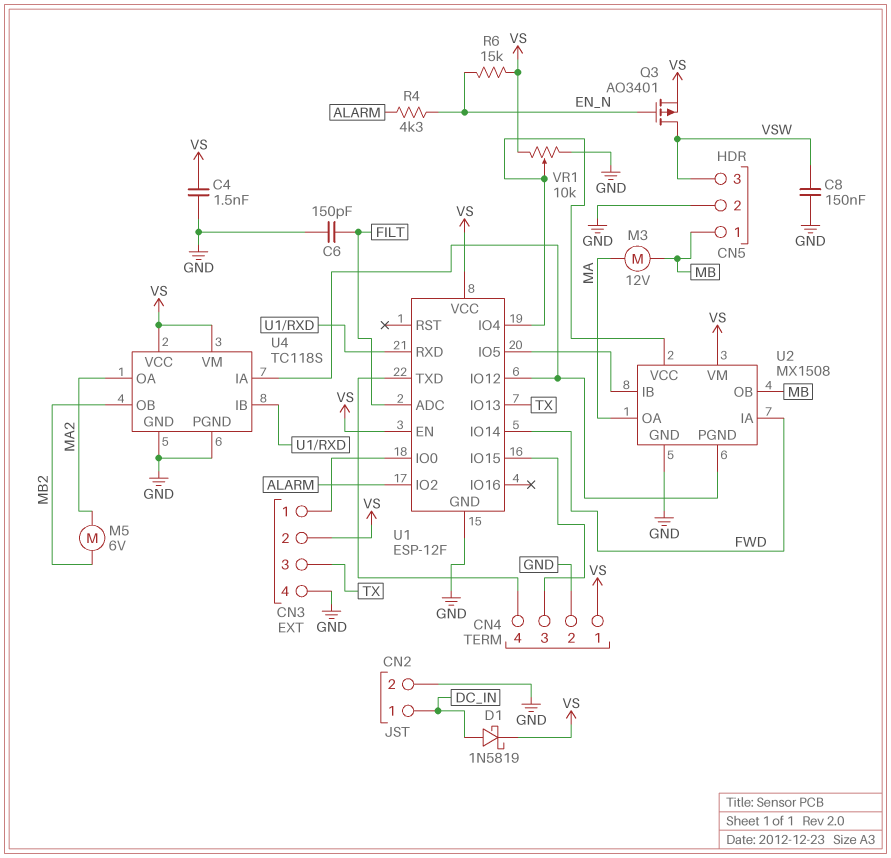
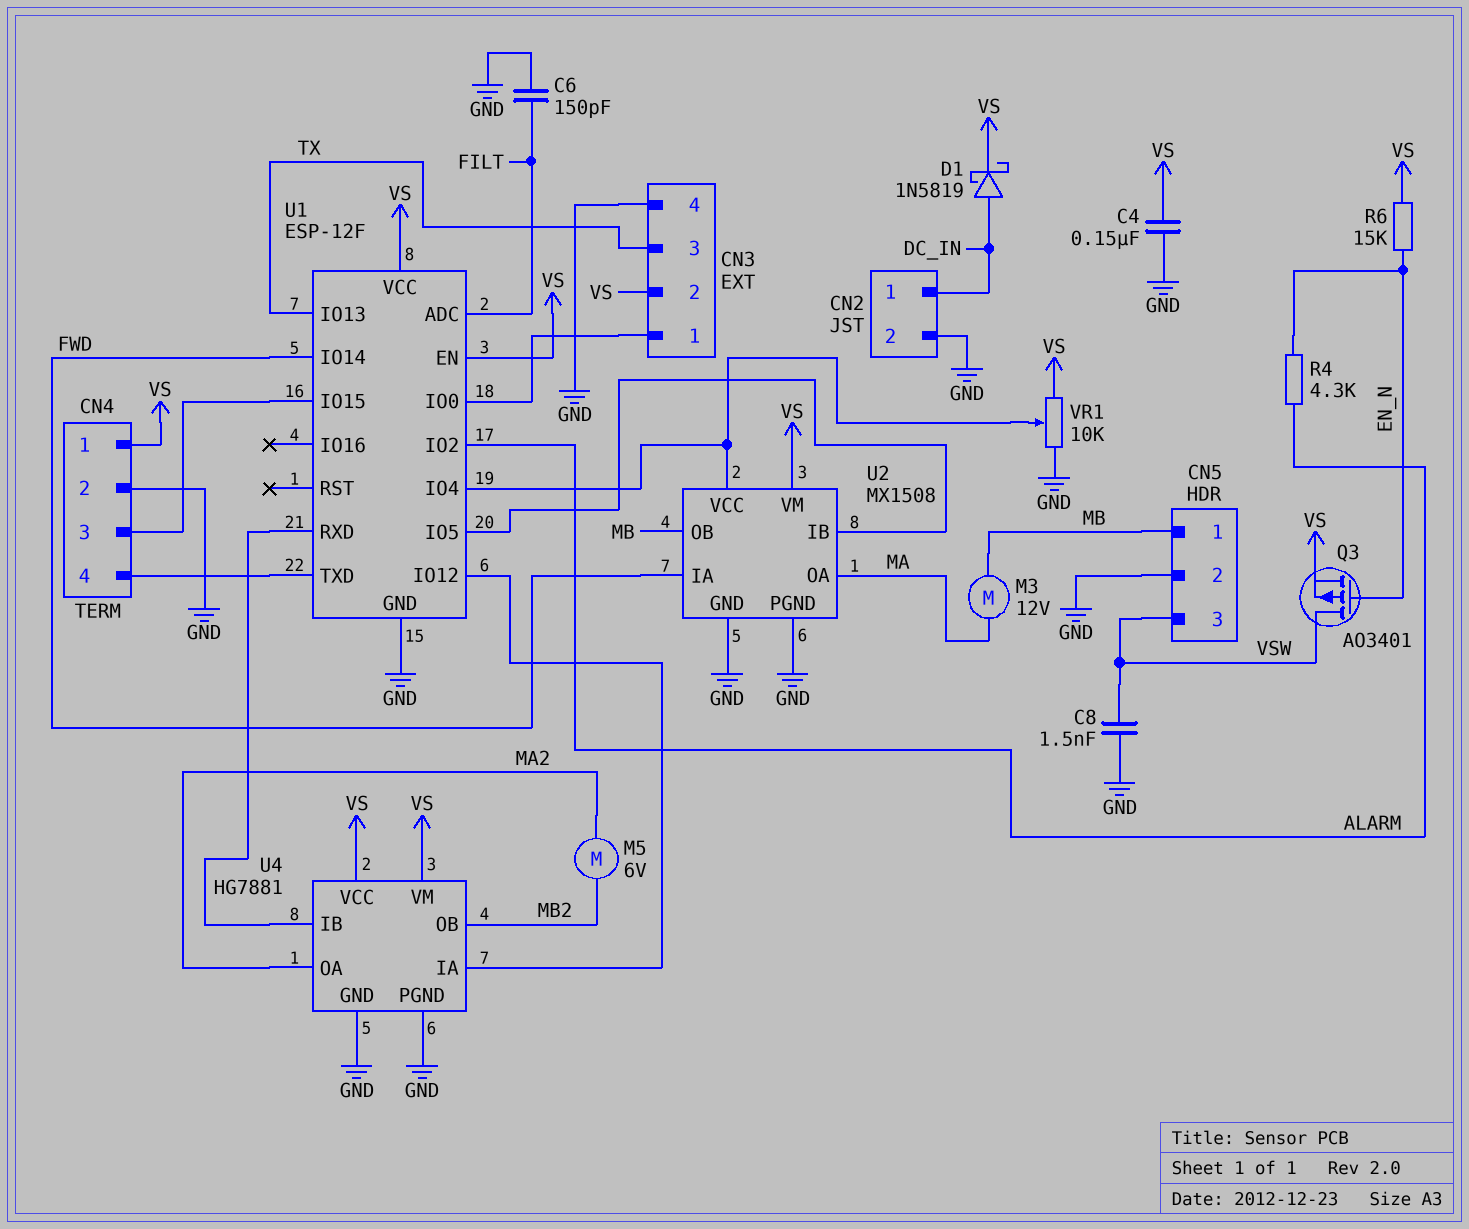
C4: 1.5nF (GND, VS) -> 150nF (GND, VS)
C8: 150nF (GND, VSW) -> 1.5nF (GND, VSW)
U2 pin PGND: U1/IO12 -> GND
U4: TC118S -> HG7881

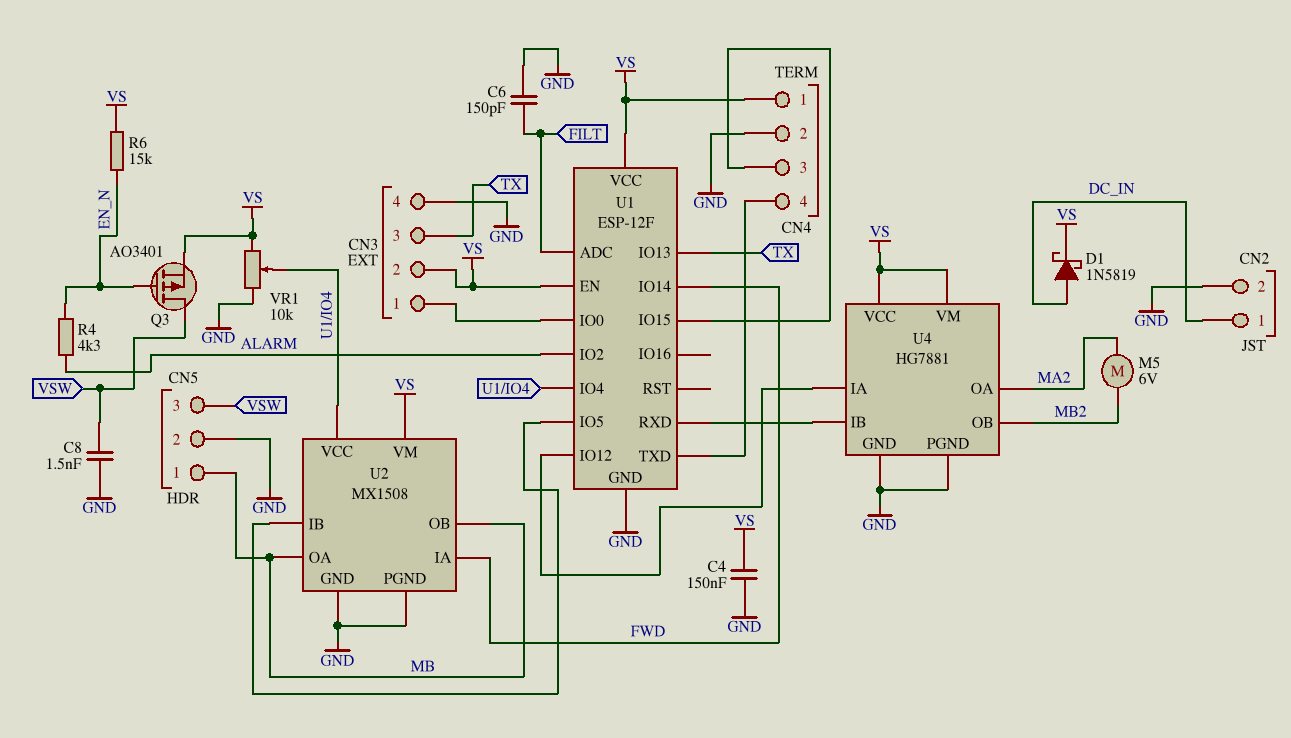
M3: motor 12V (MA, MB) -> none
U2 pin OA: MA -> MB

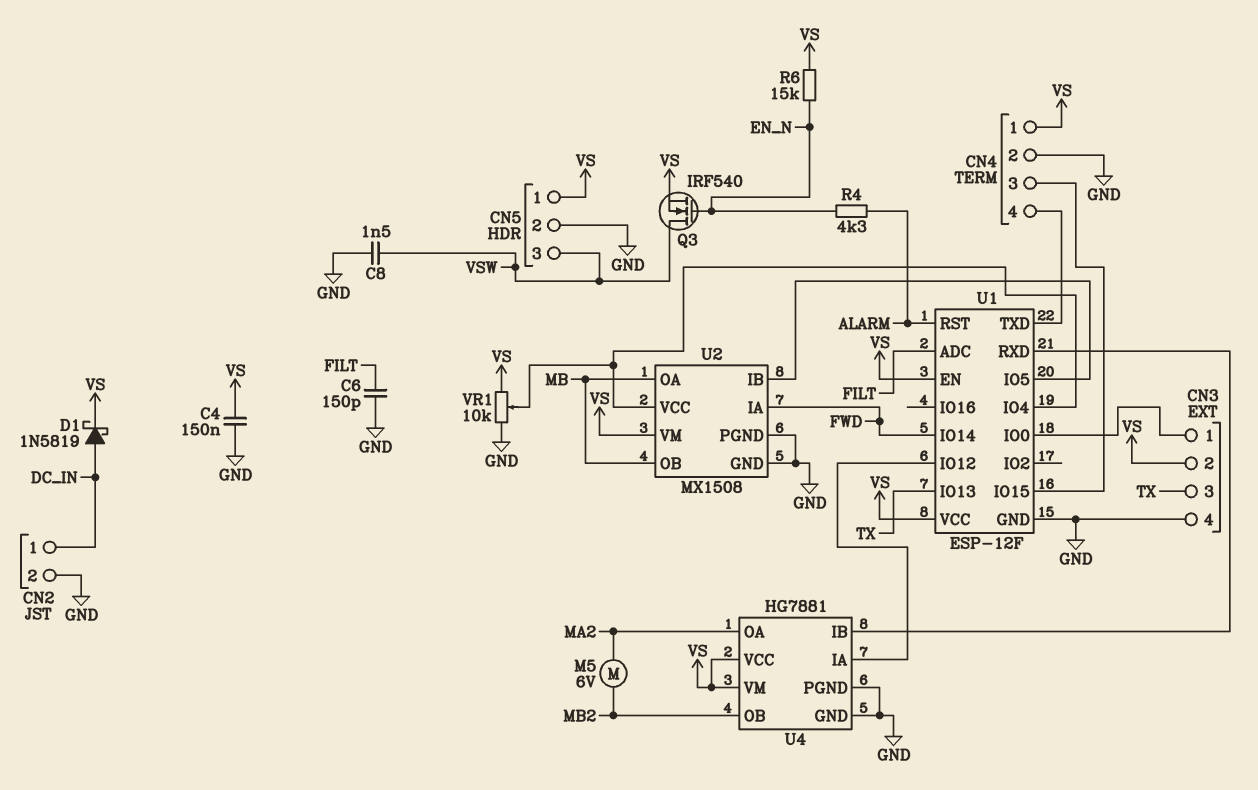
CN5 pin 1: MB -> VS
Q3: PMOS AO3401 (G EN_N, D VSW, S VS) -> NMOS IRF540 (G EN_N, D VSW, S VS)
U1 pin IO2: ALARM -> none
U1 pin RST: none -> ALARM

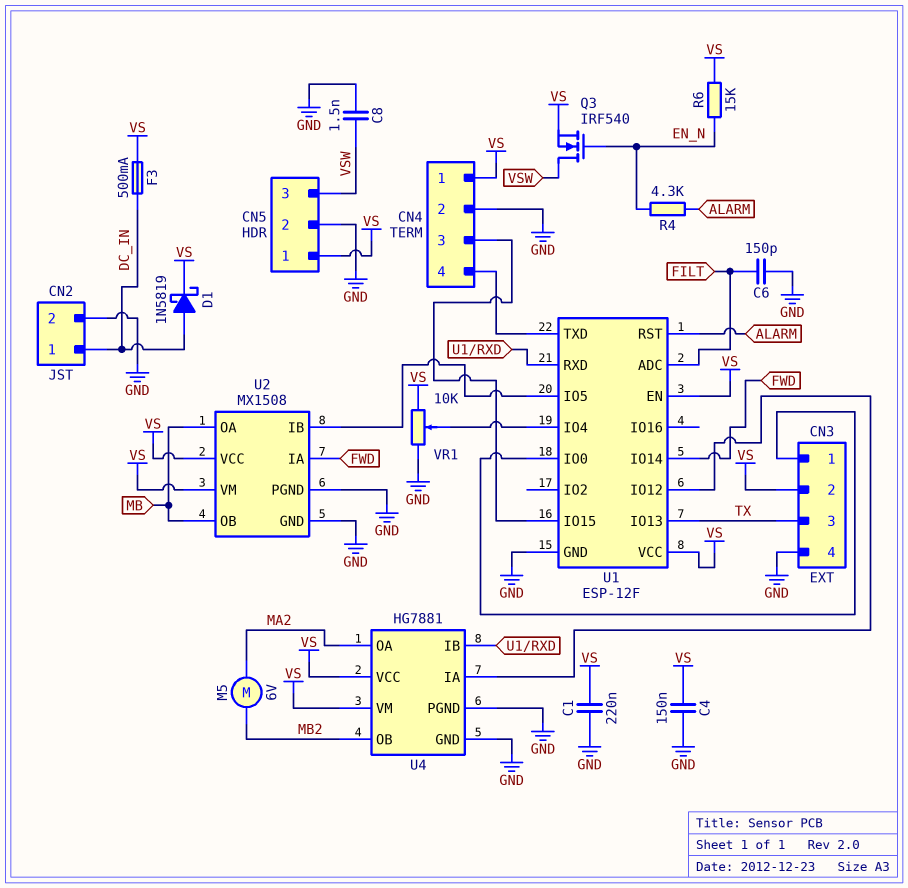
C1: none -> 220nF (GND, VS)
F3: none -> 500mA (DC_IN, VS)
U2 pin VCC: U1/IO4 -> VS

